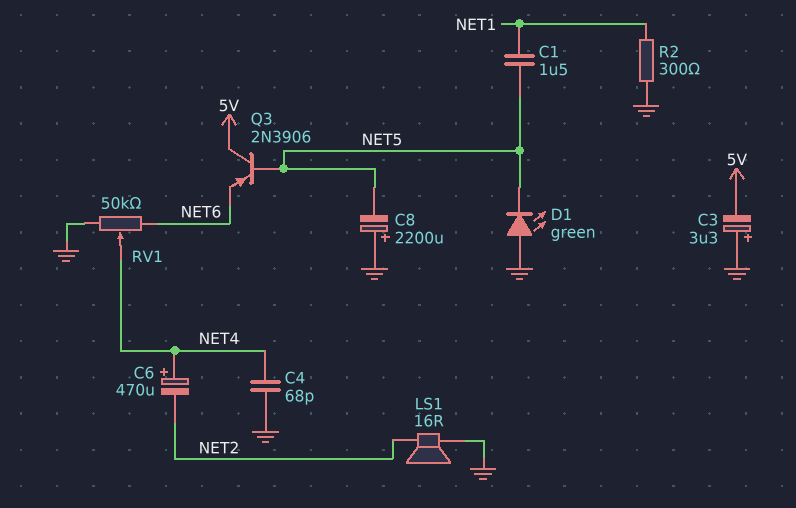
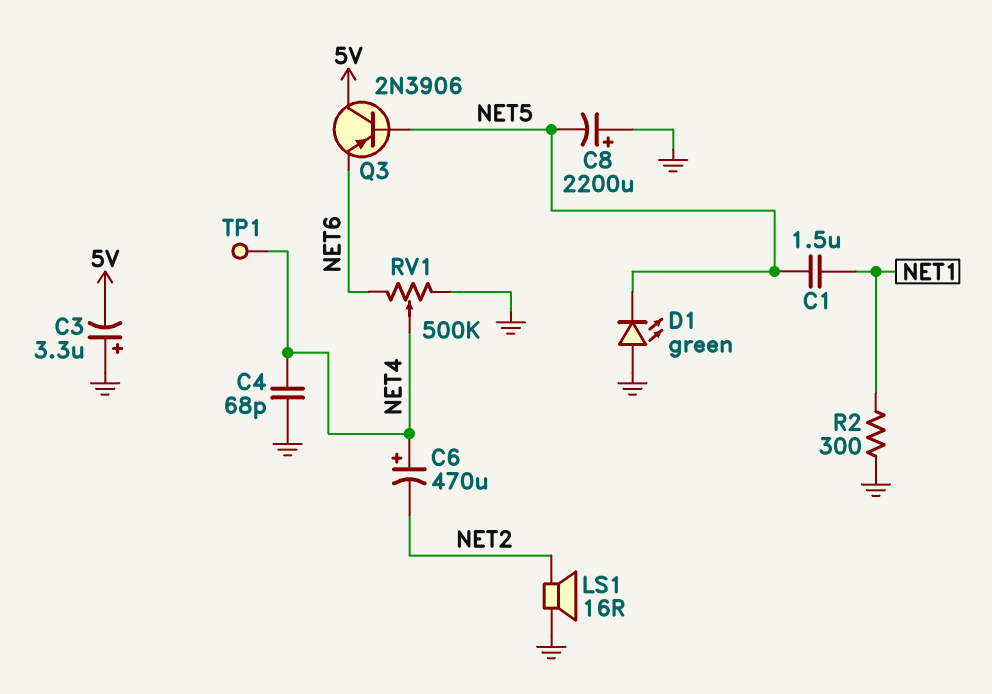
RV1: 50k (GND, NET6, wiper NET4) -> 500k (GND, NET6, wiper NET4)
TP1: none -> test point (NET4)

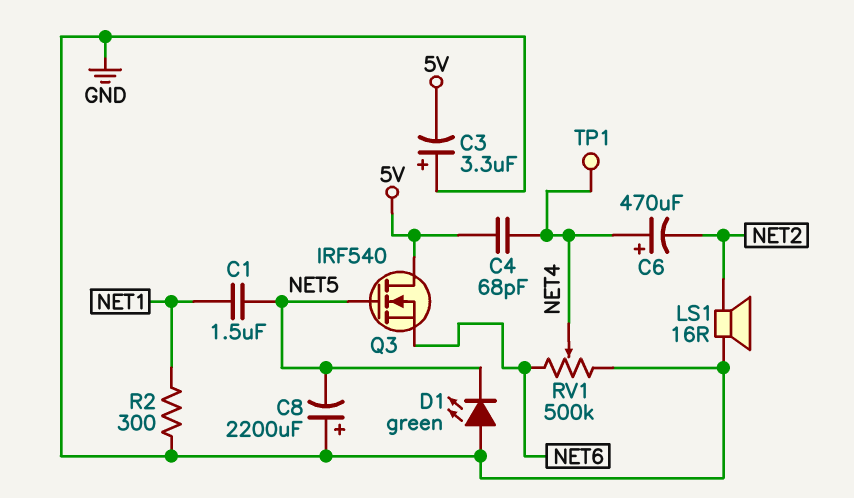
C4: 68pF (GND, NET4) -> 68pF (5V, NET4)
Q3: PNP 2N3906 (B NET5, C 5V, E NET6) -> NMOS IRF540 (G NET5, D 5V, S NET6)

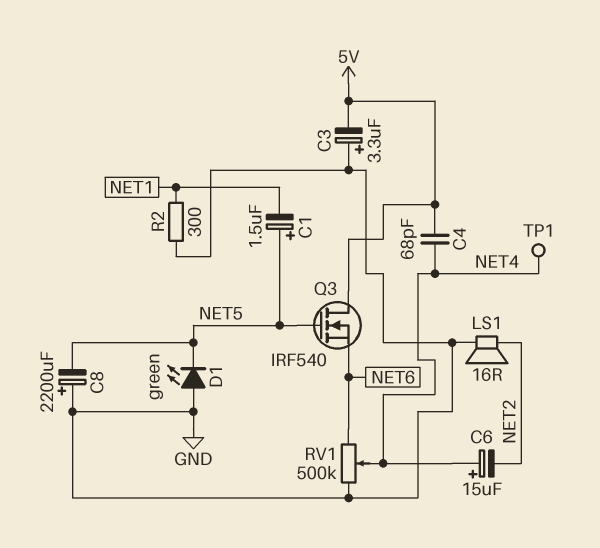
C1: 1.5uF (NET1, NET5) -> 1.5uF (plus NET5, minus NET1)
C6: 470uF (plus NET4, minus NET2) -> 15uF (plus NET4, minus NET2)

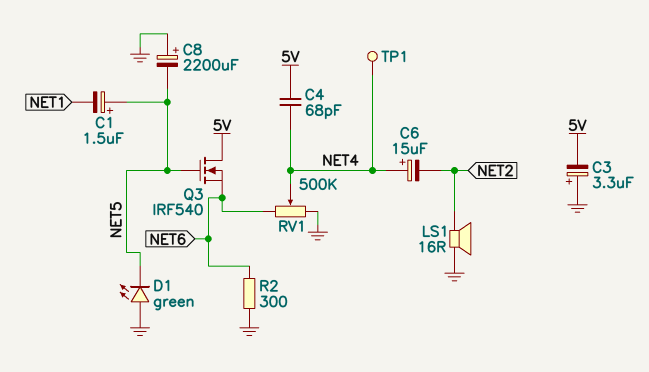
R2: 300 (GND, NET1) -> 300 (GND, NET6)

